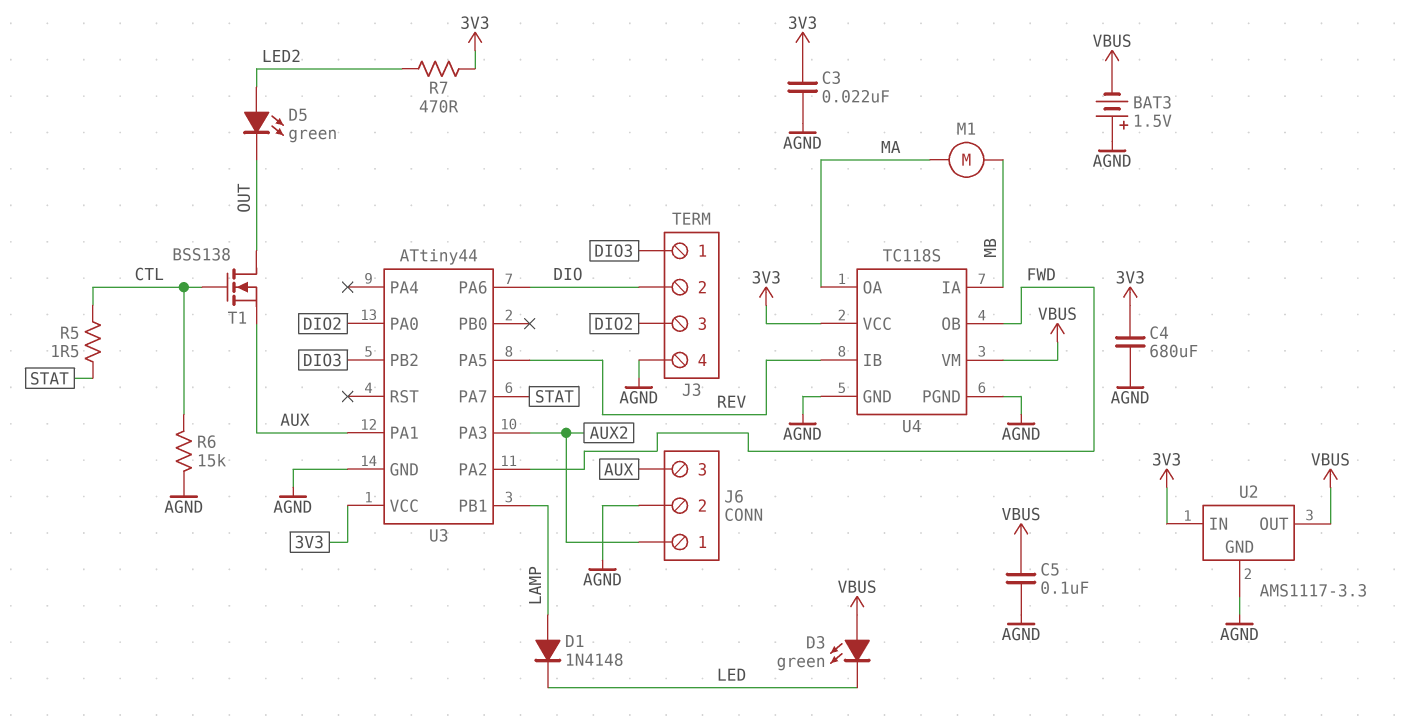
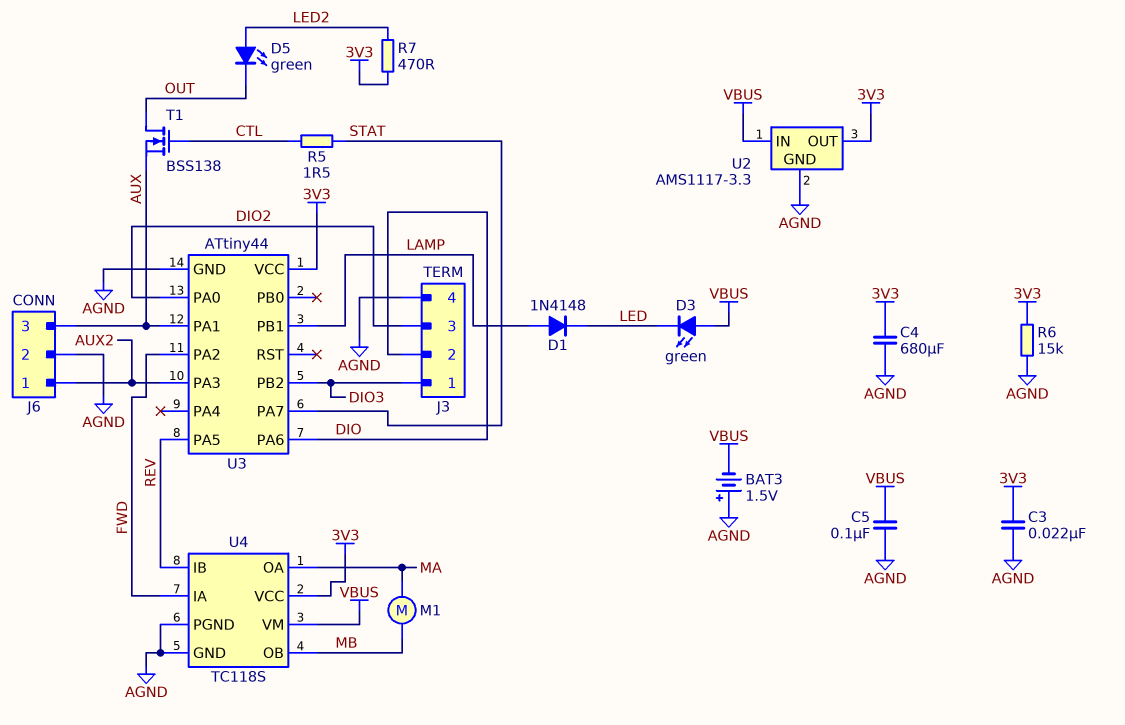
R6: 15k (AGND, CTL) -> 15k (3V3, AGND)
U2 pin IN: 3V3 -> VBUS
U2 pin OUT: VBUS -> 3V3
U4 pin IA: MB -> FWD
U4 pin OB: FWD -> MB

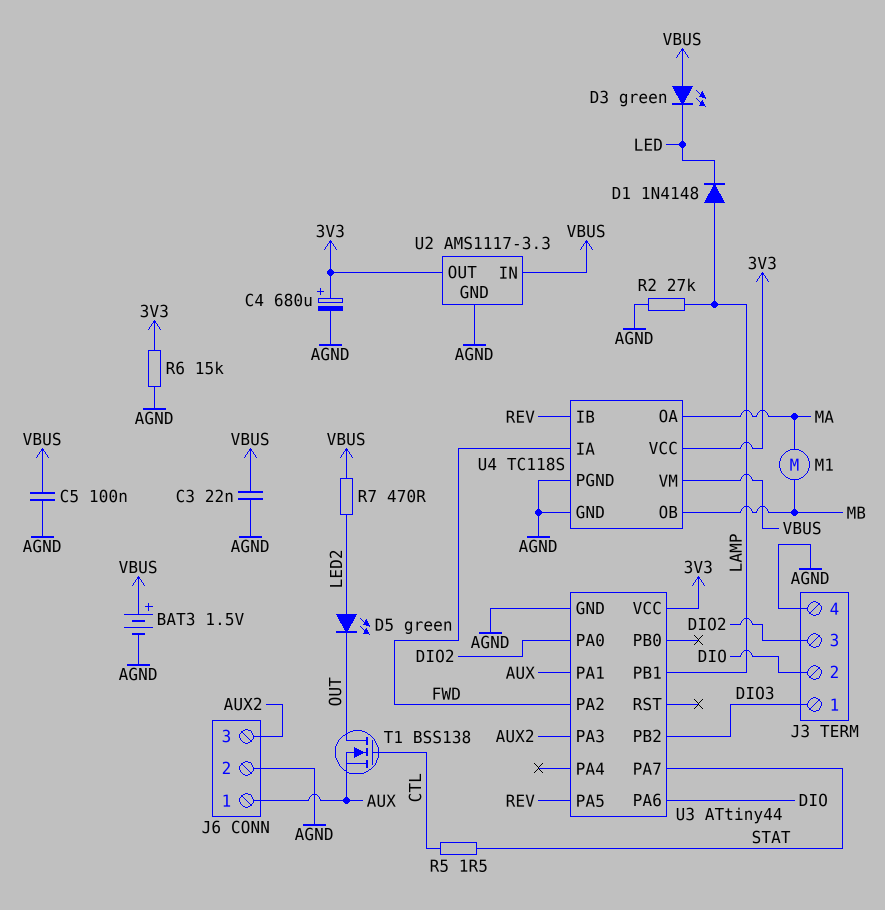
BAT3: 1.5V (plus AGND, minus VBUS) -> 1.5V (plus VBUS, minus AGND)
C3: 22nF (3V3, AGND) -> 22nF (AGND, VBUS)
C4: 680uF (3V3, AGND) -> 680uF (plus 3V3, minus AGND)
J6 pin 1: AUX2 -> AUX
J6 pin 3: AUX -> AUX2
R2: none -> 27k (AGND, LAMP)
R7: 470 (3V3, LED2) -> 470 (LED2, VBUS)

